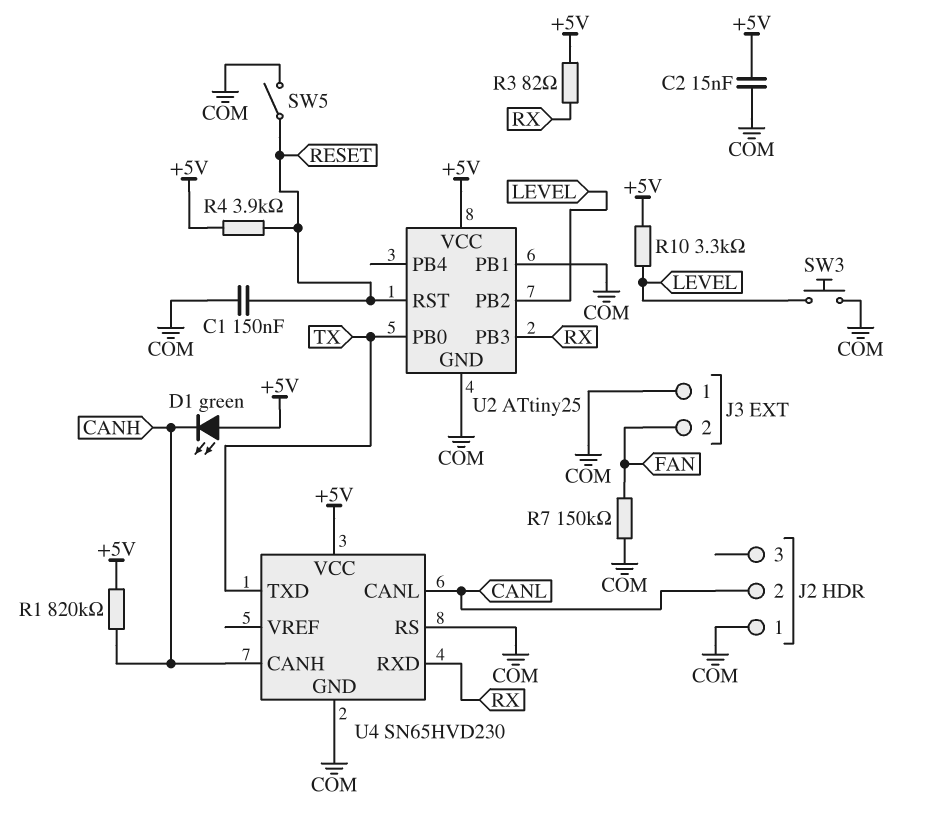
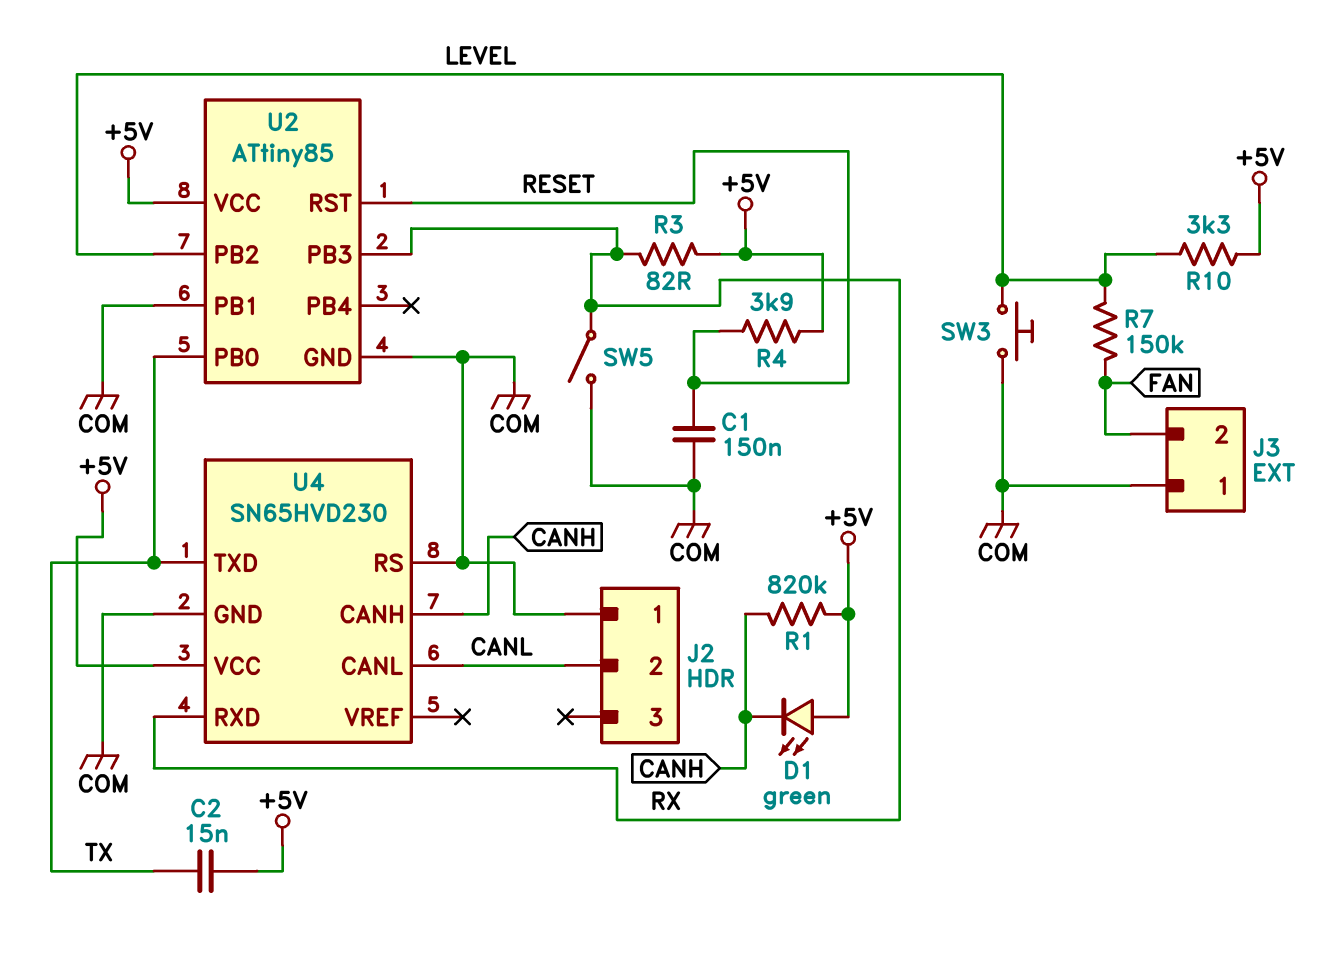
C2: 15nF (+5V, COM) -> 15nF (+5V, TX)
R7: 150k (COM, FAN) -> 150k (FAN, LEVEL)
SW5: switch (COM, RESET) -> switch (COM, RX)
U2: ATtiny25 -> ATtiny85

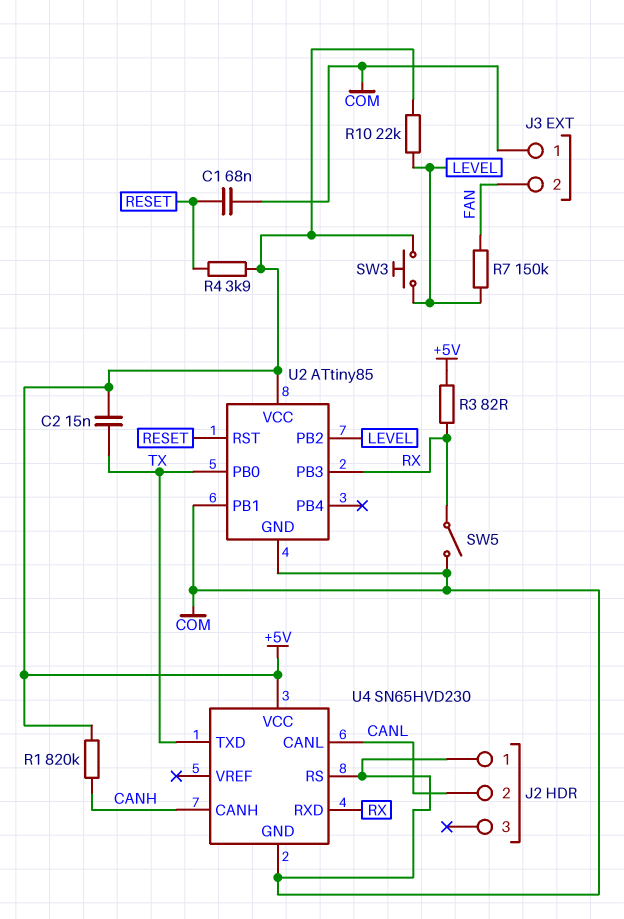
C1: 150nF (COM, RESET) -> 68nF (COM, RESET)
D1: LED green (A +5V, K CANH) -> none
R10: 3.3k (+5V, LEVEL) -> 22k (+5V, LEVEL)
SW3: button (COM, LEVEL) -> button (+5V, LEVEL)

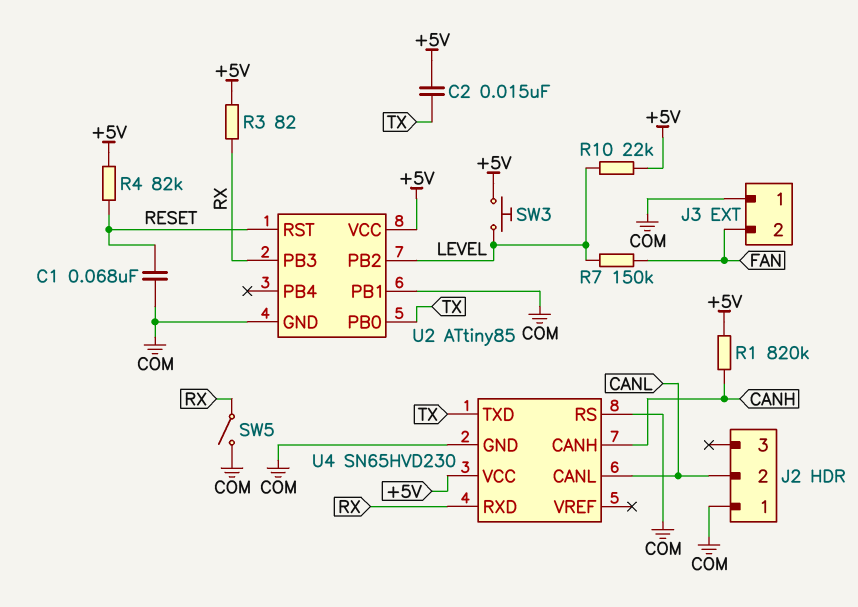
R4: 3.9k (+5V, RESET) -> 82k (+5V, RESET)

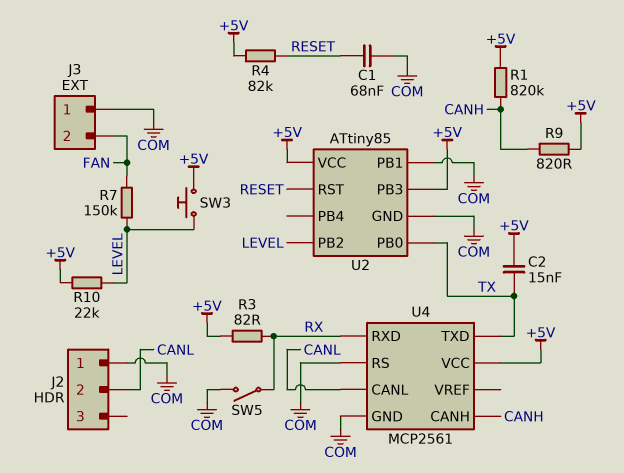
R9: none -> 820 (+5V, CANH)
U2 pin PB3: RX -> +5V
U4: SN65HVD230 -> MCP2561

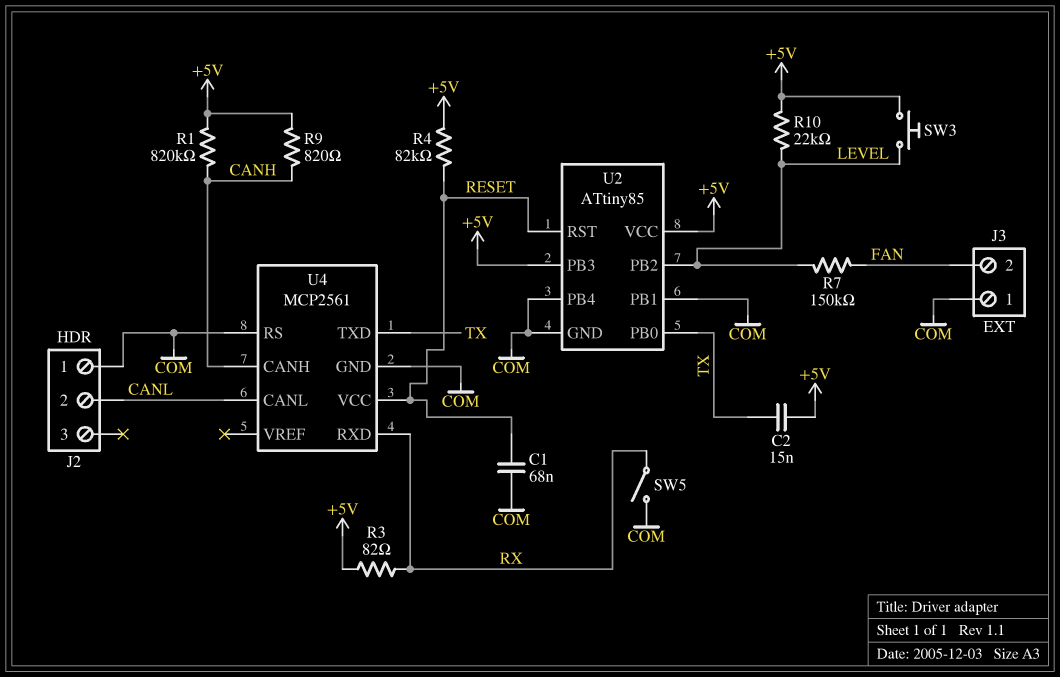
U2 pin PB4: none -> COM
U4 pin VCC: +5V -> RESET

